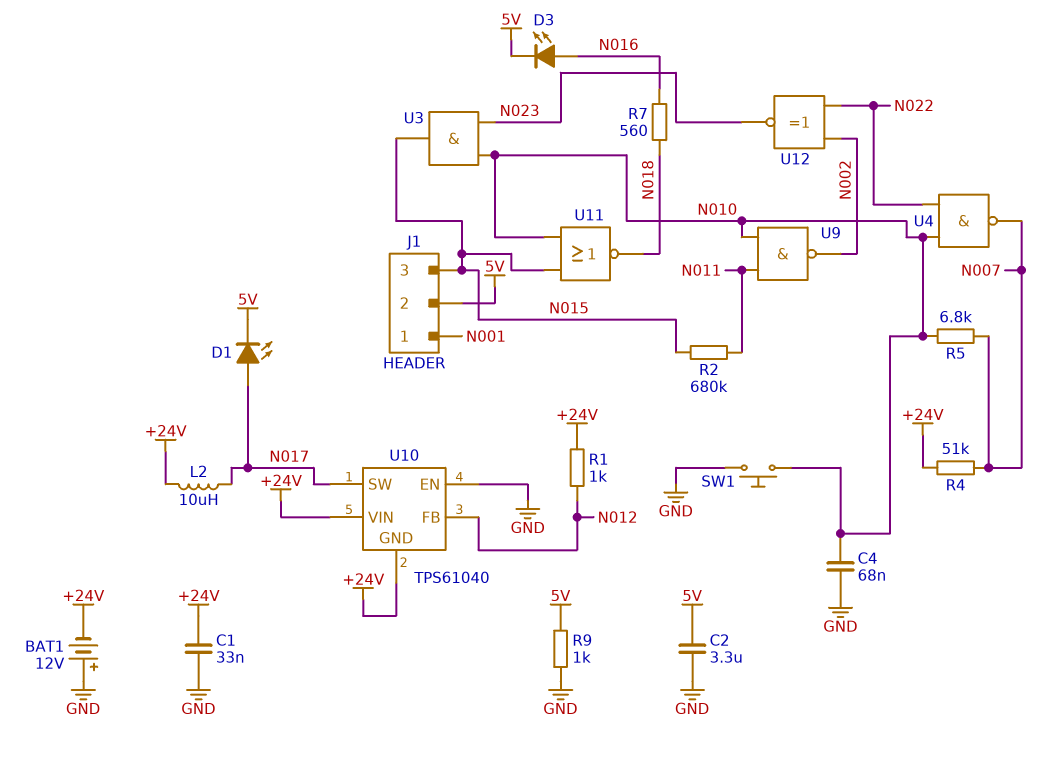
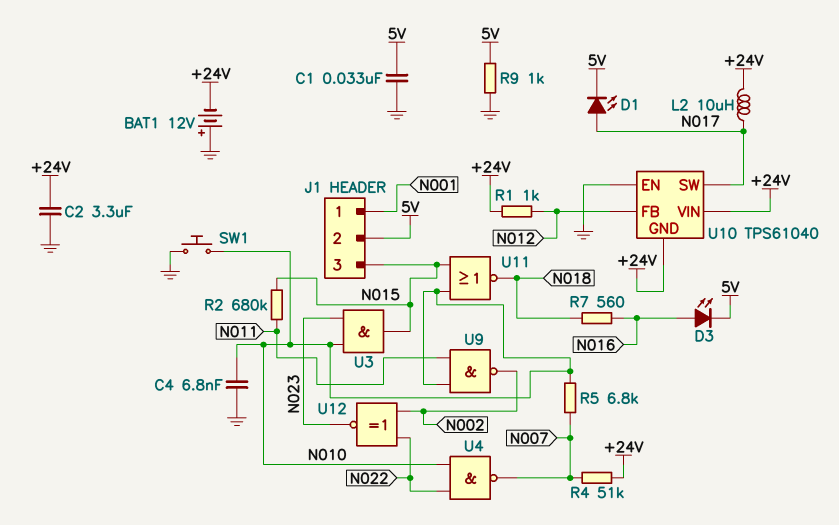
C1: 33nF (+24V, GND) -> 33nF (5V, GND)
C2: 3.3uF (5V, GND) -> 3.3uF (+24V, GND)
C4: 68nF (GND, N010) -> 6.8nF (GND, N010)

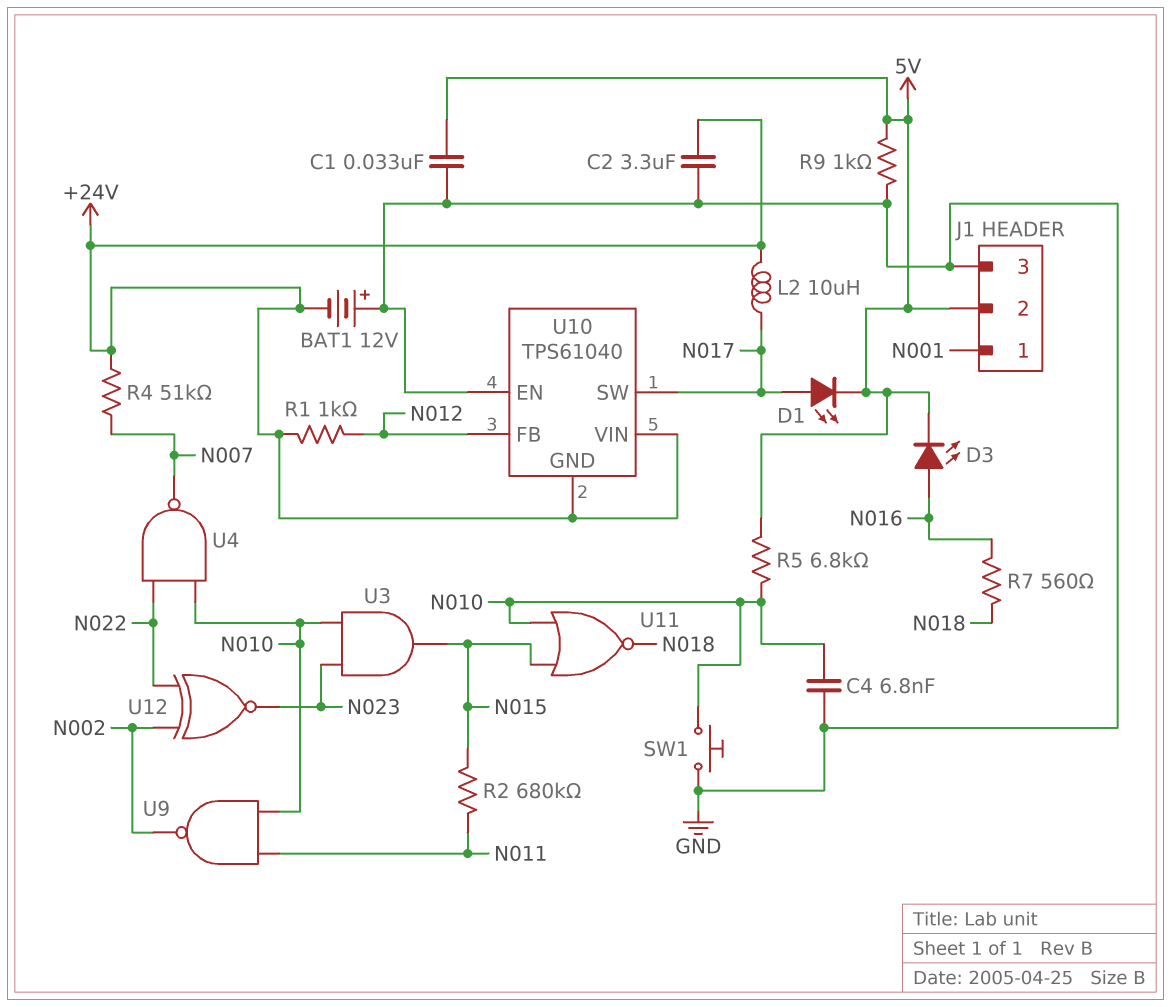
J1 pin 3: N015 -> GND
R5: 6.8k (N007, N010) -> 6.8k (5V, N010)

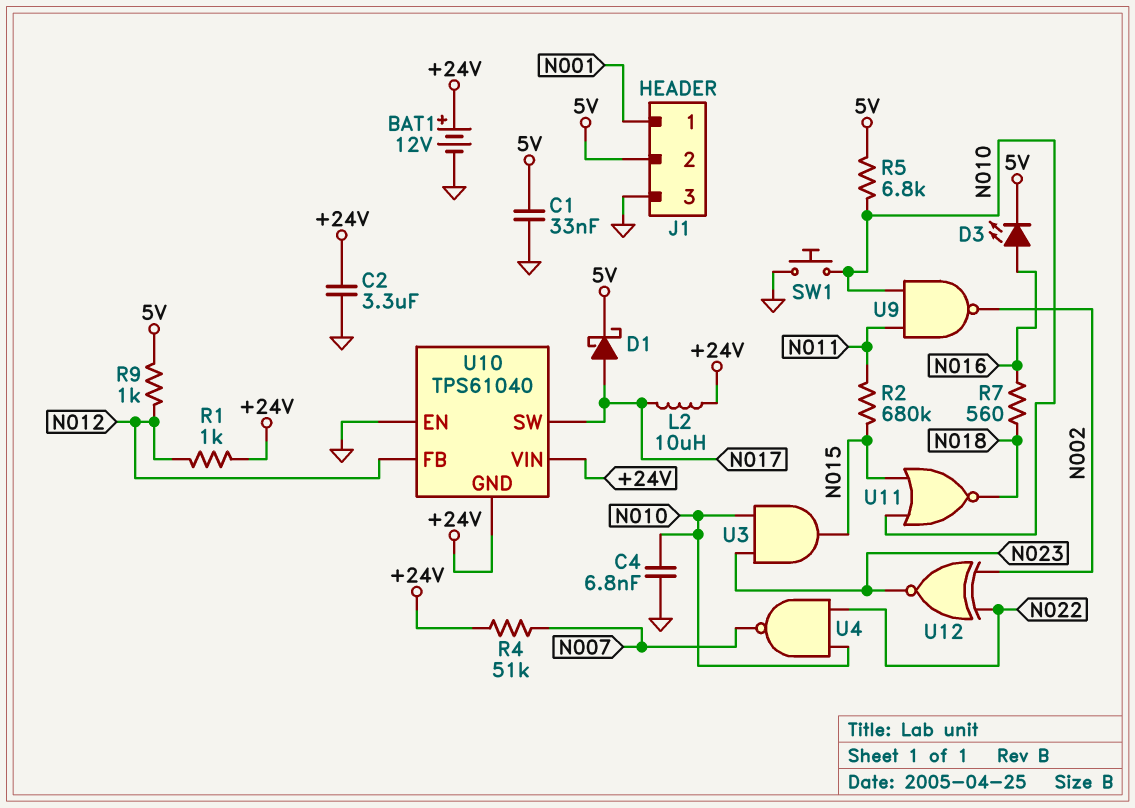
BAT1: 12V (plus GND, minus +24V) -> 12V (plus +24V, minus GND)
D1: LED (A N017, K 5V) -> schottky (A N017, K 5V)
R9: 1k (5V, GND) -> 1k (5V, N012)

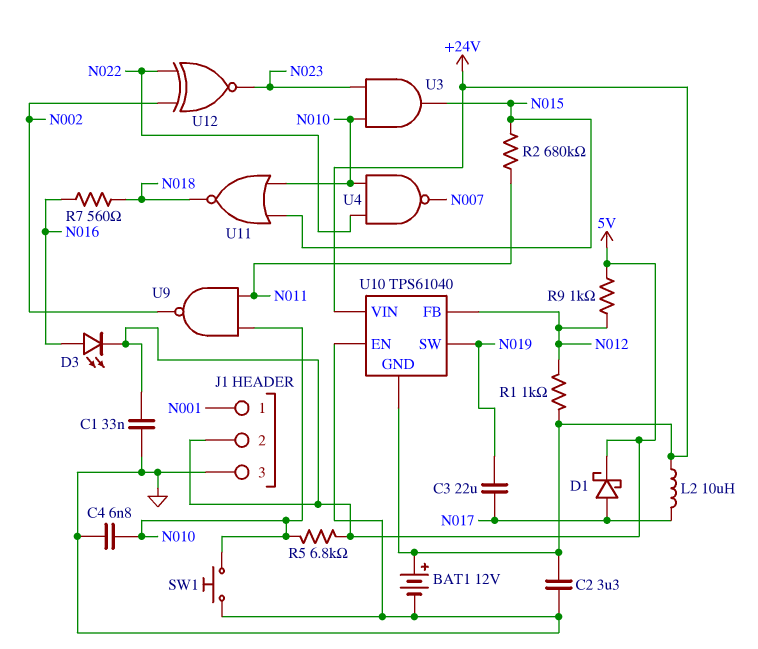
C3: none -> 22uF (N017, N019)
R4: 51k (+24V, N007) -> none
U10 pin SW: N017 -> N019

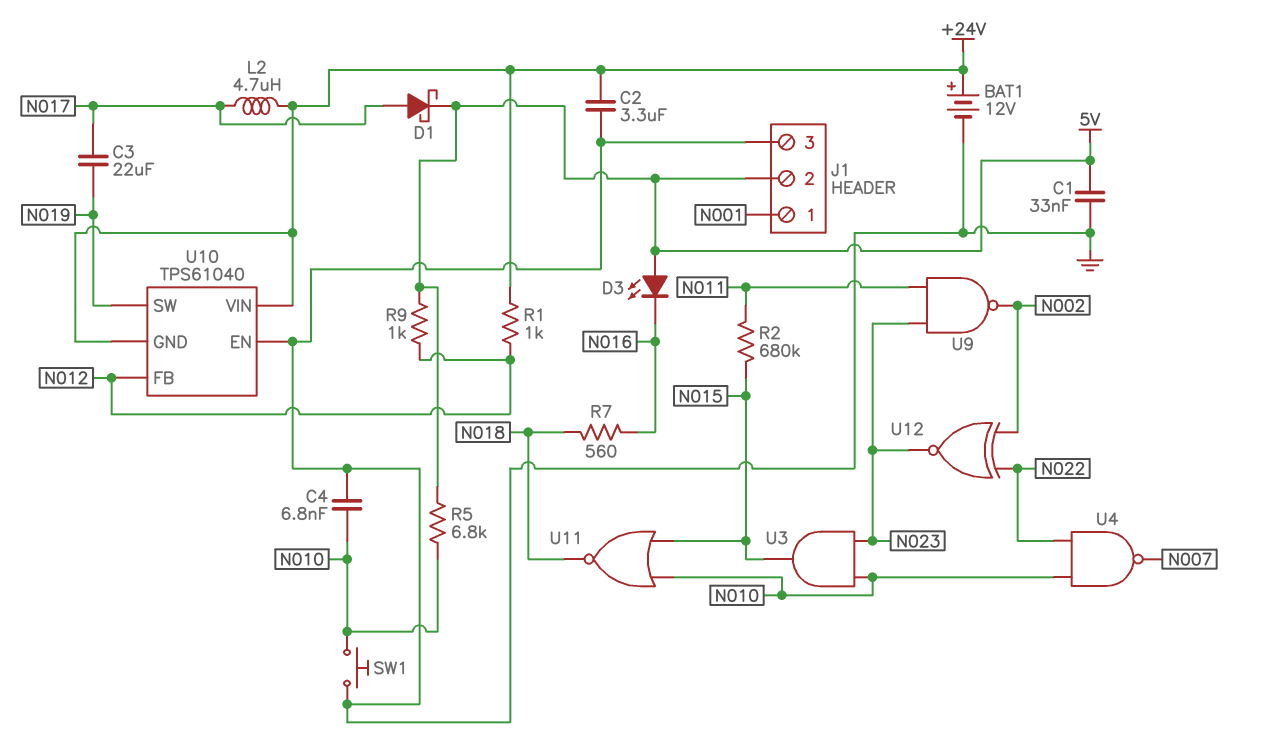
D3: LED (A N016, K 5V) -> LED (A 5V, K N016)
L2: 10uH (+24V, N017) -> 4.7uH (+24V, N017)
U9: NAND (in N010, in N011, out N002) -> NAND (in N011, in N023, out N002)

